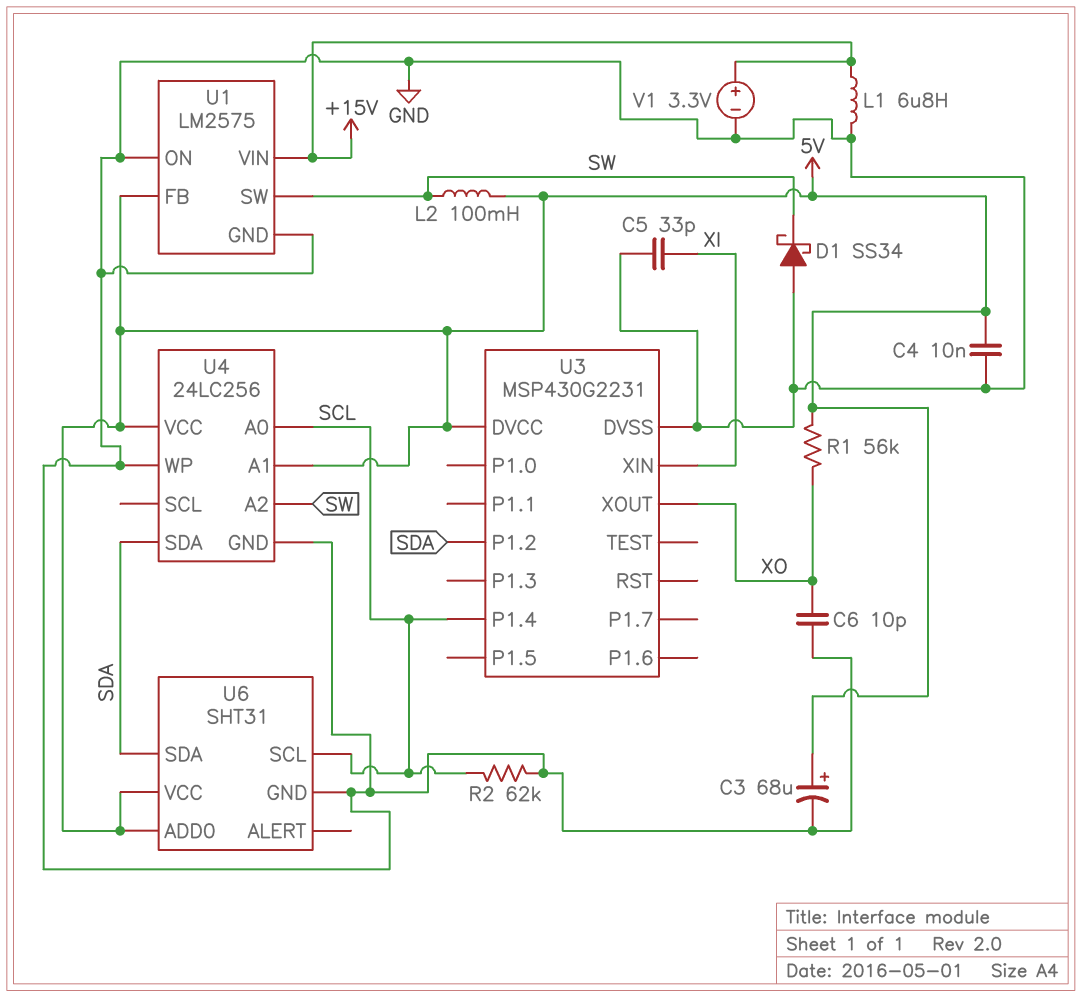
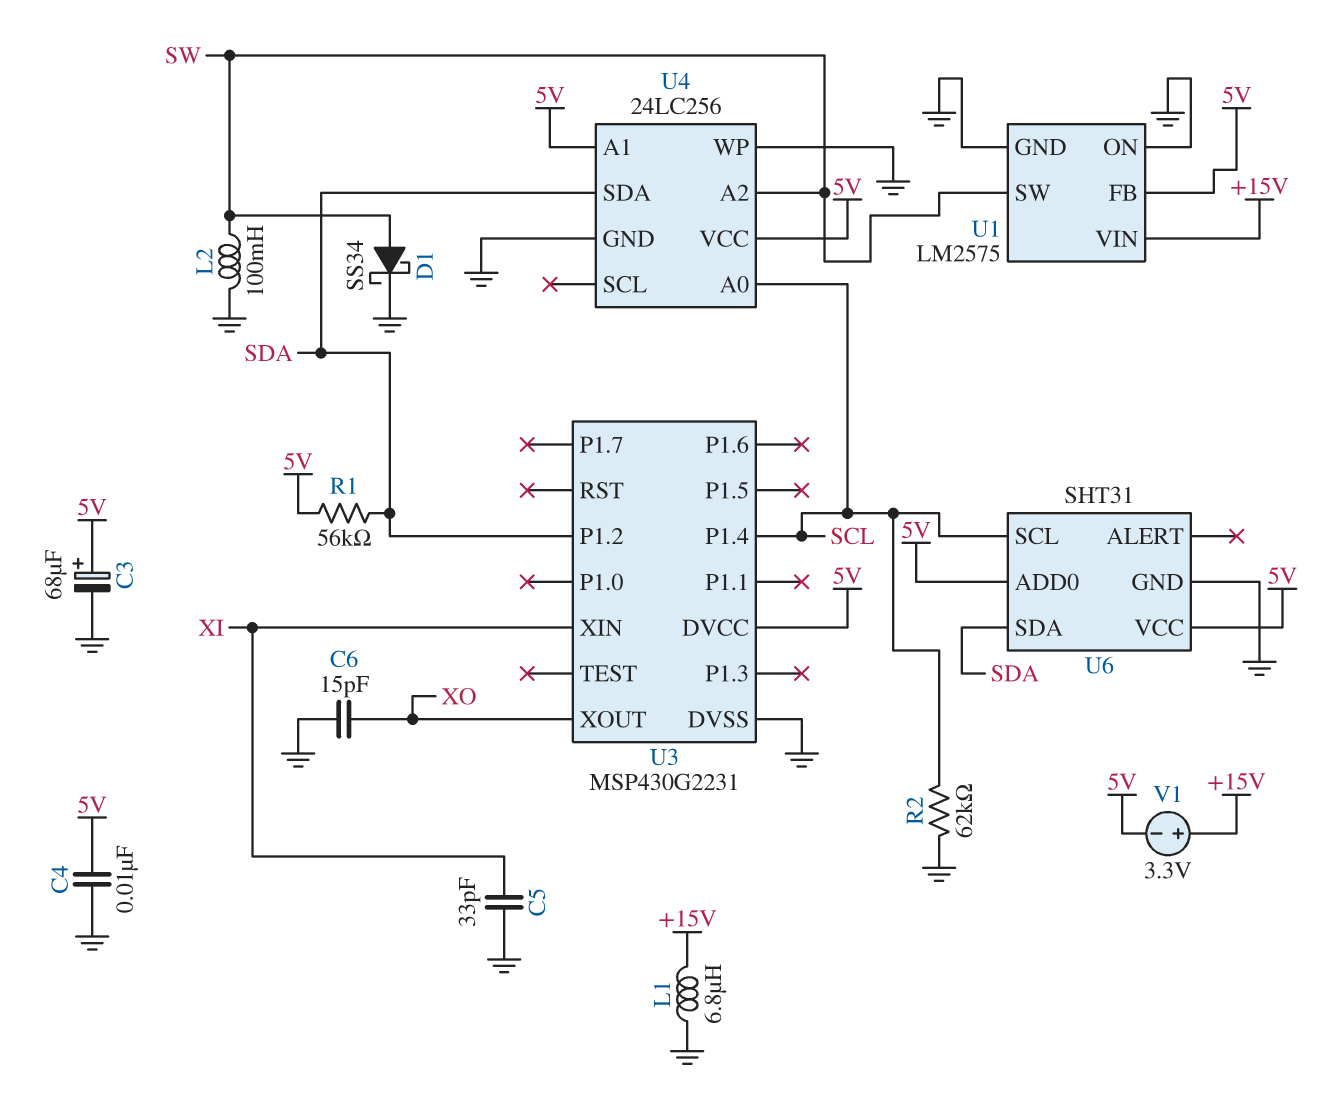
C6: 10pF (GND, XO) -> 15pF (GND, XO)
D1: schottky SS34 (A GND, K SW) -> schottky SS34 (A SW, K GND)
L2: 100mH (5V, SW) -> 100mH (GND, SW)
R1: 56k (5V, XO) -> 56k (5V, SDA)
V1: 3.3V (plus +15V, minus GND) -> 3.3V (plus +15V, minus 5V)

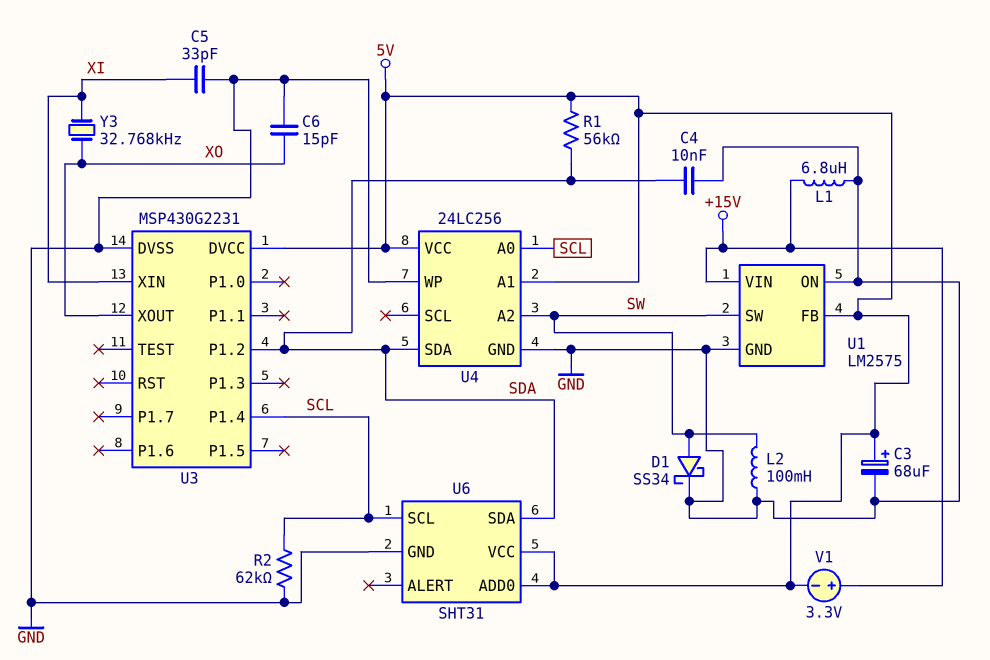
C4: 10nF (5V, GND) -> 10nF (GND, SDA)
Y3: none -> 32.768kHz (XI, XO)

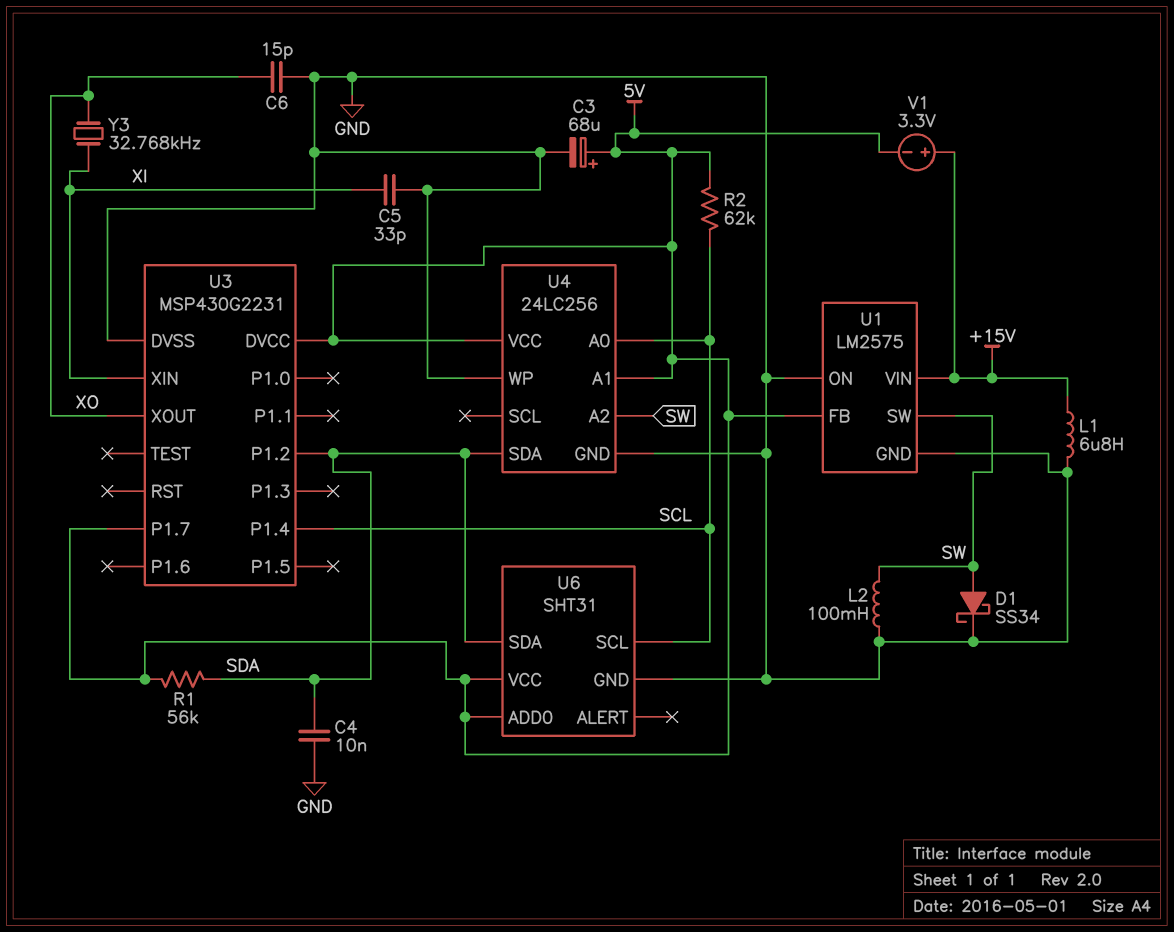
R2: 62k (GND, SCL) -> 62k (5V, SCL)
U3 pin P1.7: none -> 5V

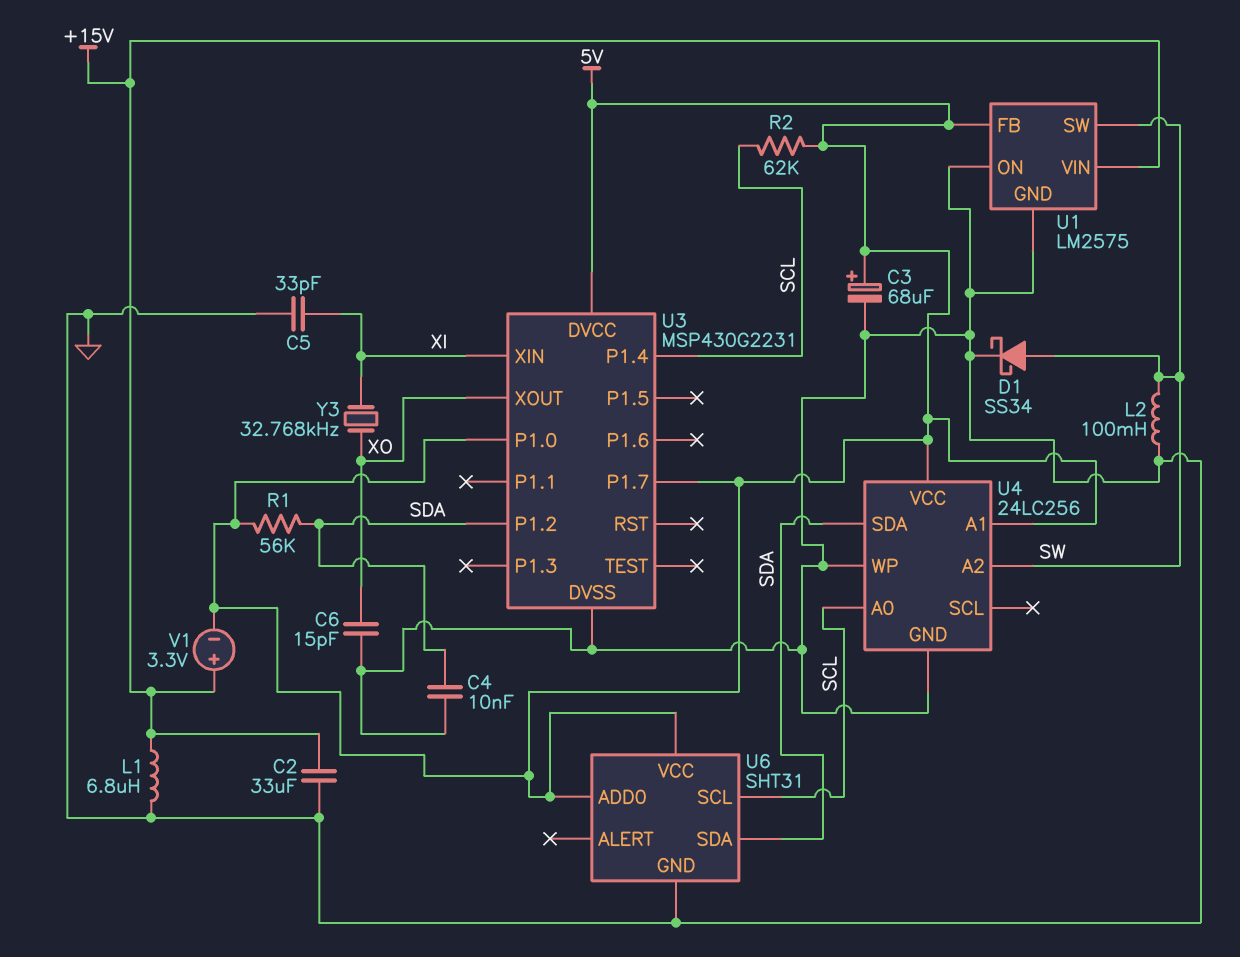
C2: none -> 33uF (+15V, GND)
U3 pin P1.0: none -> 5V

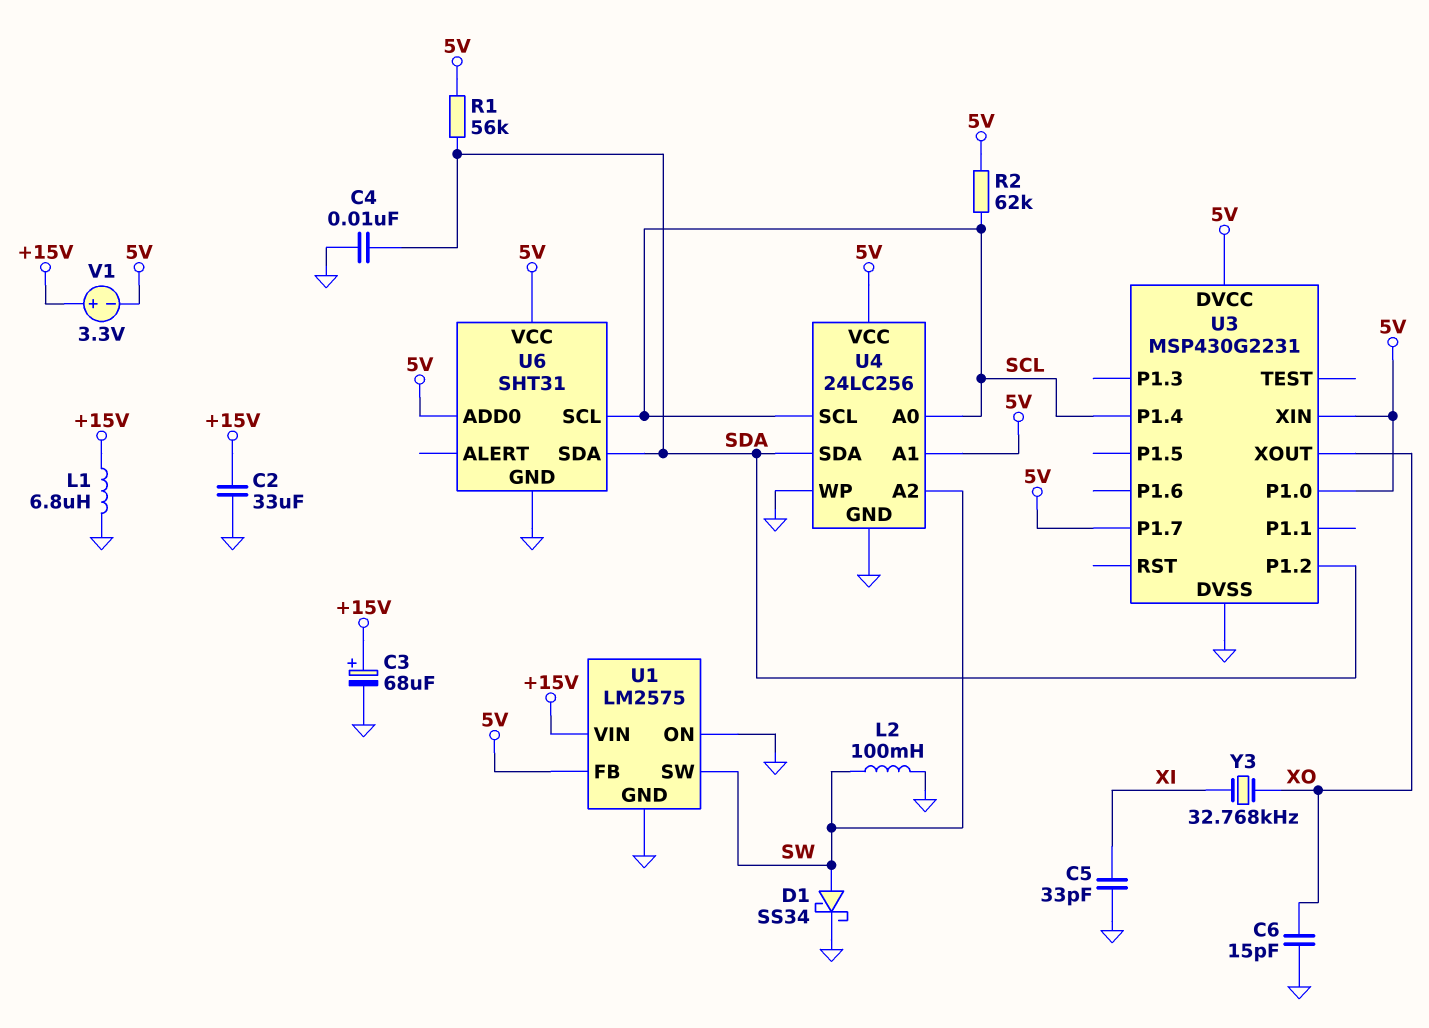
C3: 68uF (plus 5V, minus GND) -> 68uF (plus +15V, minus GND)
U3 pin XIN: XI -> 5V
U4 pin SCL: none -> SCL

